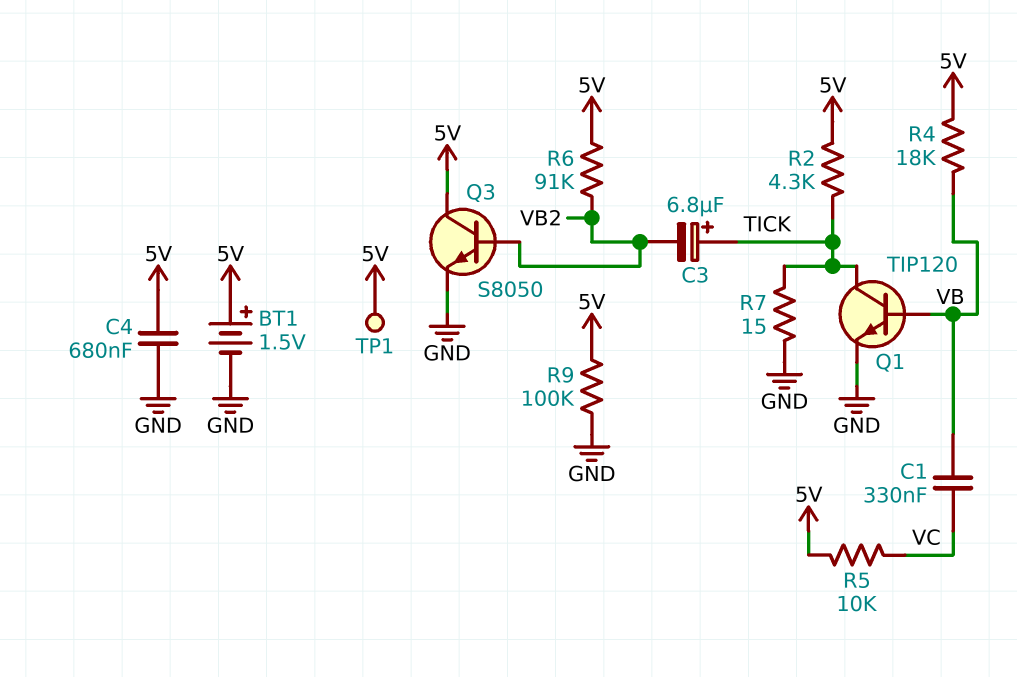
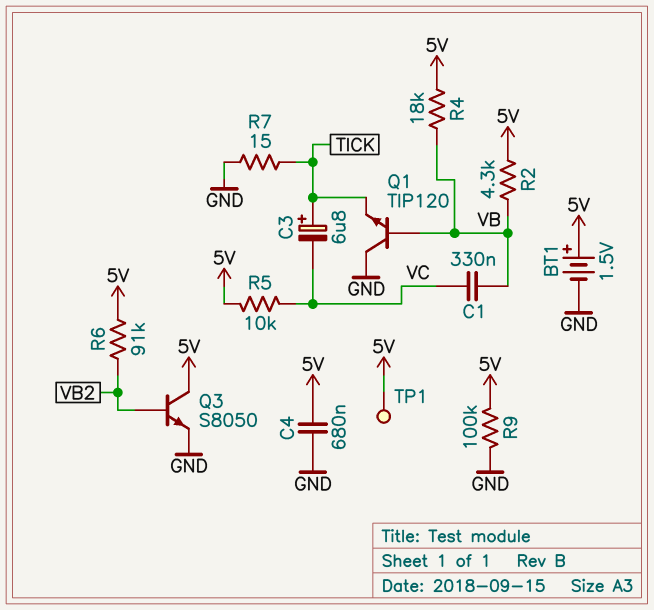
C3: 6.8uF (plus TICK, minus VB2) -> 6.8uF (plus TICK, minus VC)
Q1: NPN TIP120 (B VB, C TICK, E GND) -> NPN TIP120 (B VB, C GND, E TICK)
R2: 4.3k (5V, TICK) -> 4.3k (5V, VB)

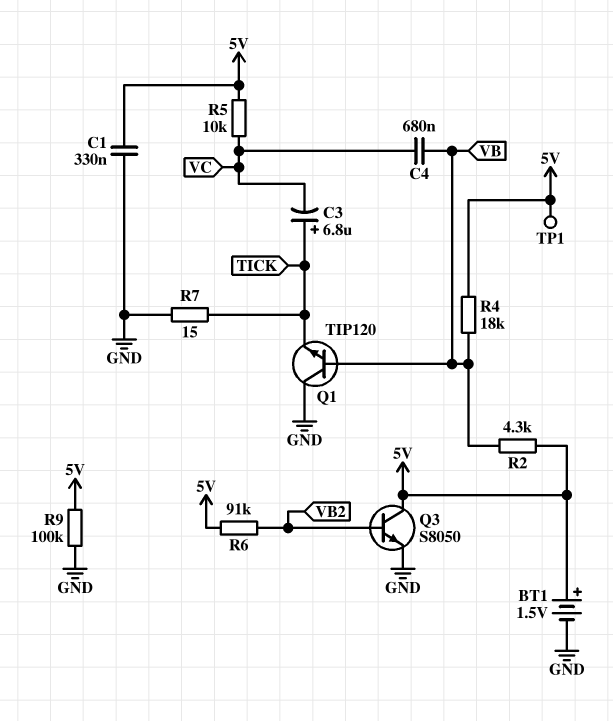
C1: 330nF (VB, VC) -> 330nF (5V, GND)
C4: 680nF (5V, GND) -> 680nF (VB, VC)

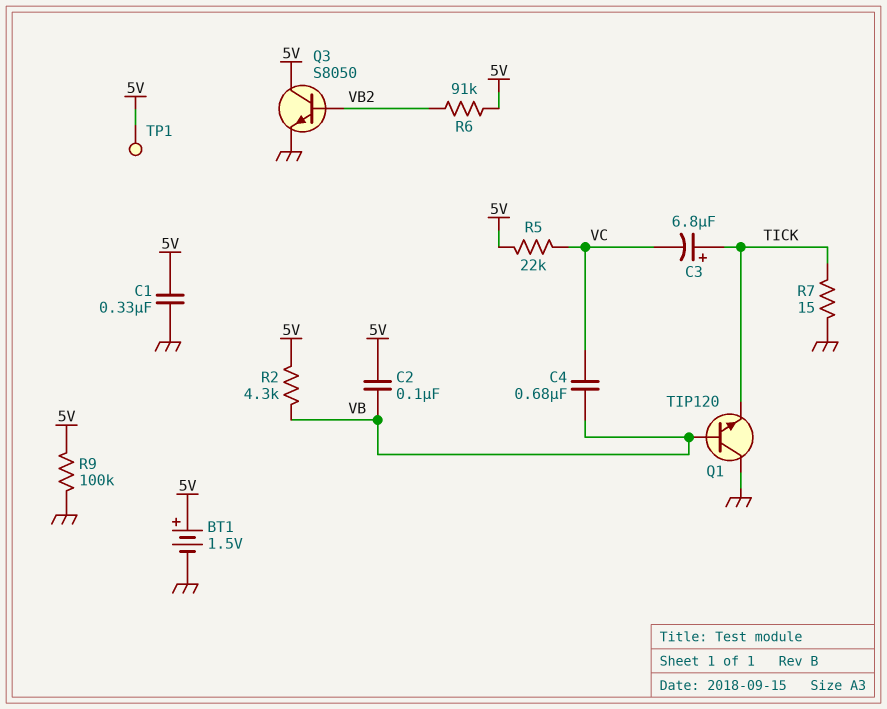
C2: none -> 100nF (5V, VB)
R4: 18k (5V, VB) -> none
R5: 10k (5V, VC) -> 22k (5V, VC)

